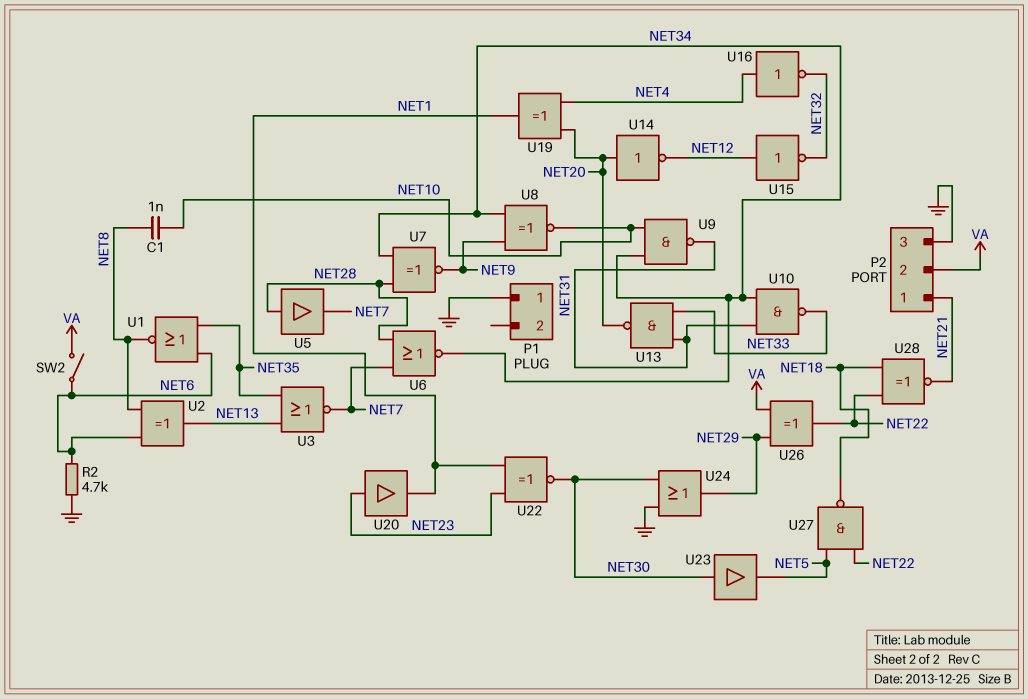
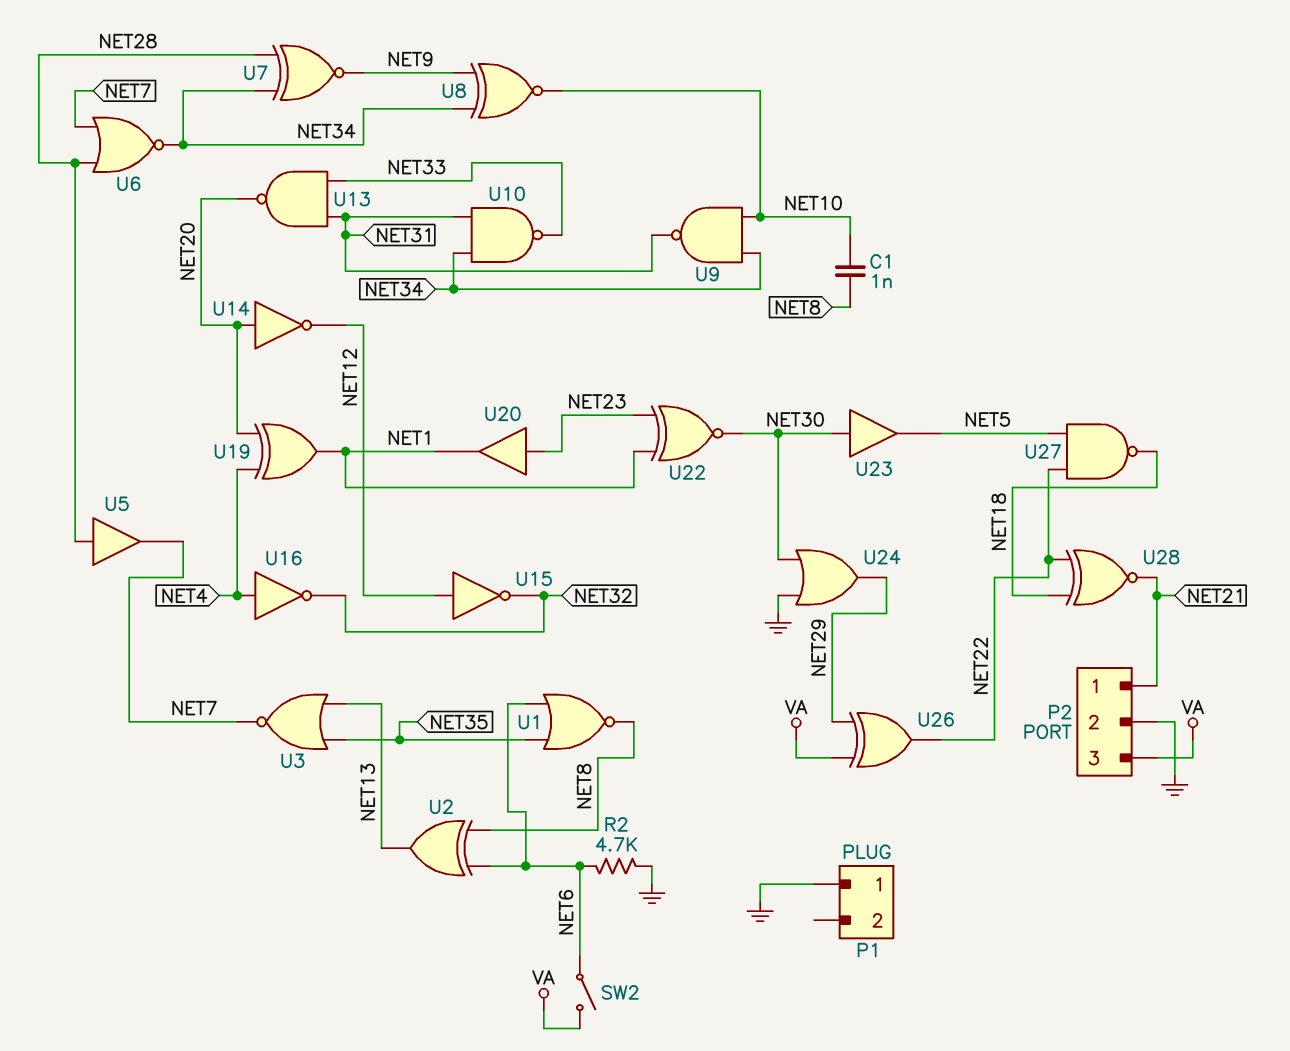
P2 pin 2: VA -> GND
P2 pin 3: GND -> VA

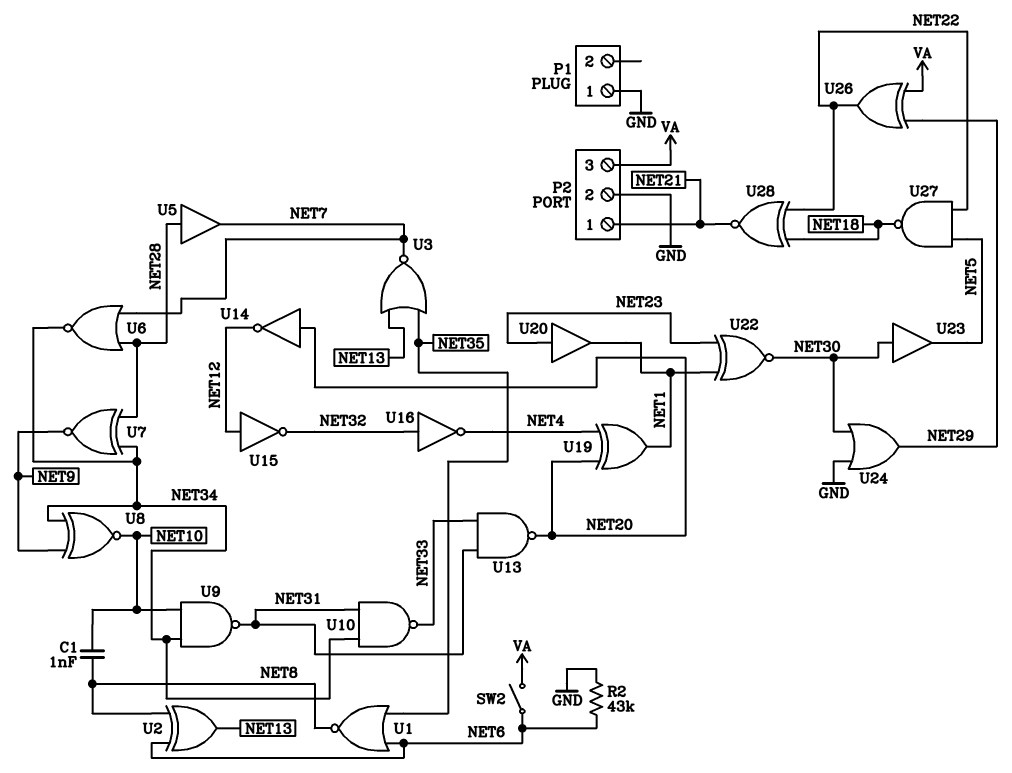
R2: 4.7k (GND, NET6) -> 43k (GND, NET6)
U16: NOT (in NET4, out NET32) -> NOT (in NET32, out NET4)

